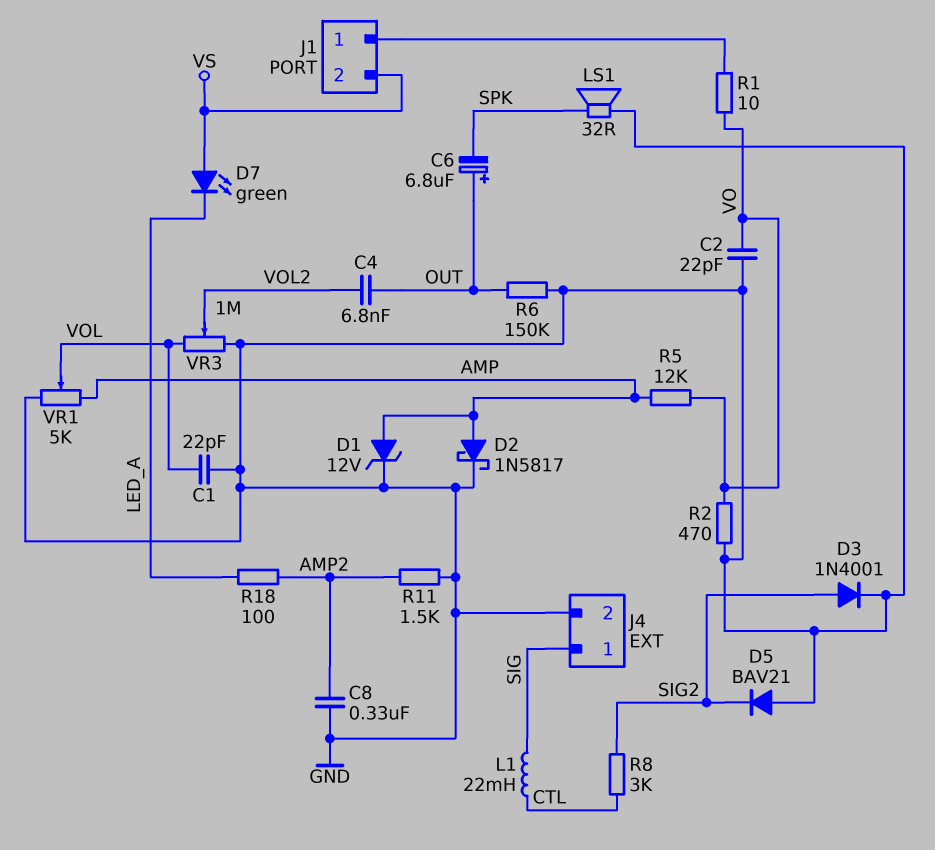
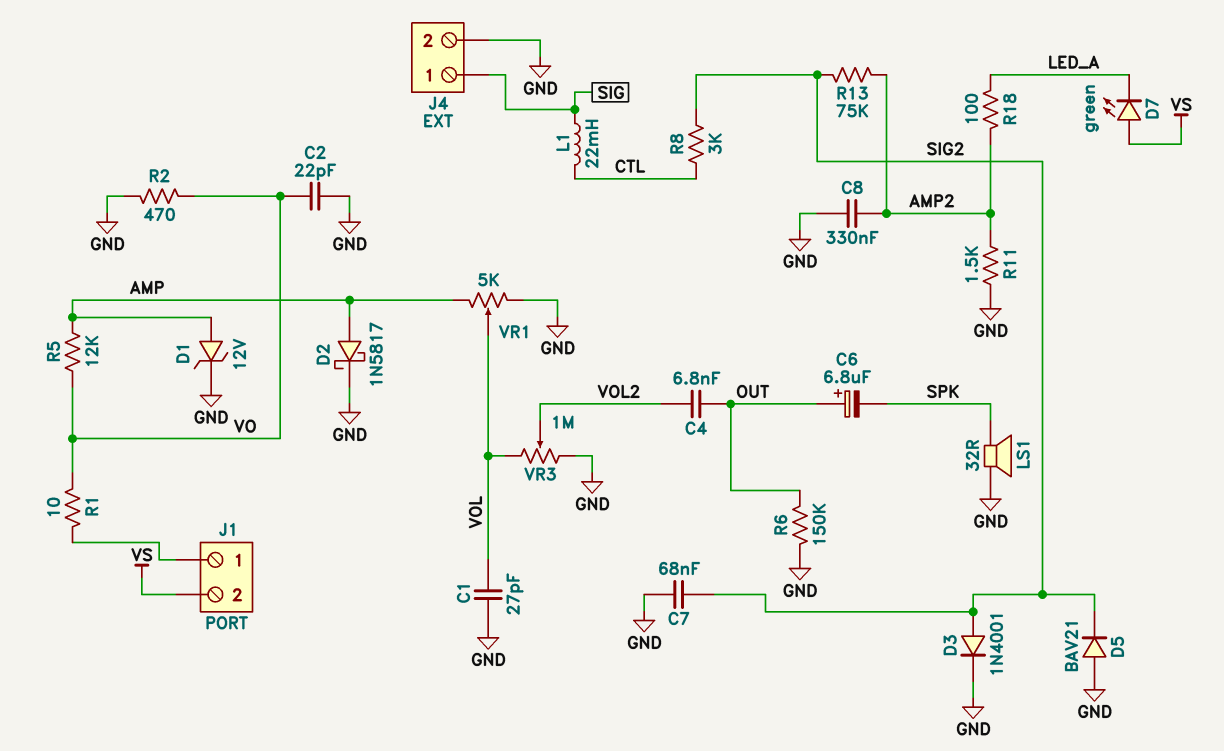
C1: 22pF (GND, VOL) -> 27pF (GND, VOL)
C7: none -> 68nF (GND, SIG2)
R13: none -> 75k (AMP2, SIG2)

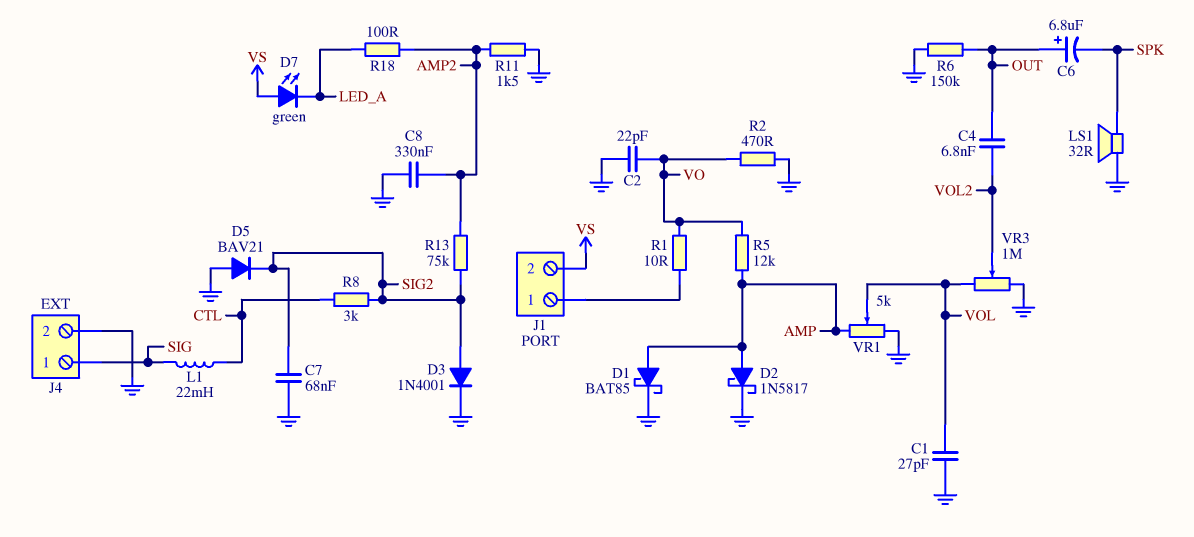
D1: zener 12V (A AMP, K GND) -> schottky BAT85 (A AMP, K GND)

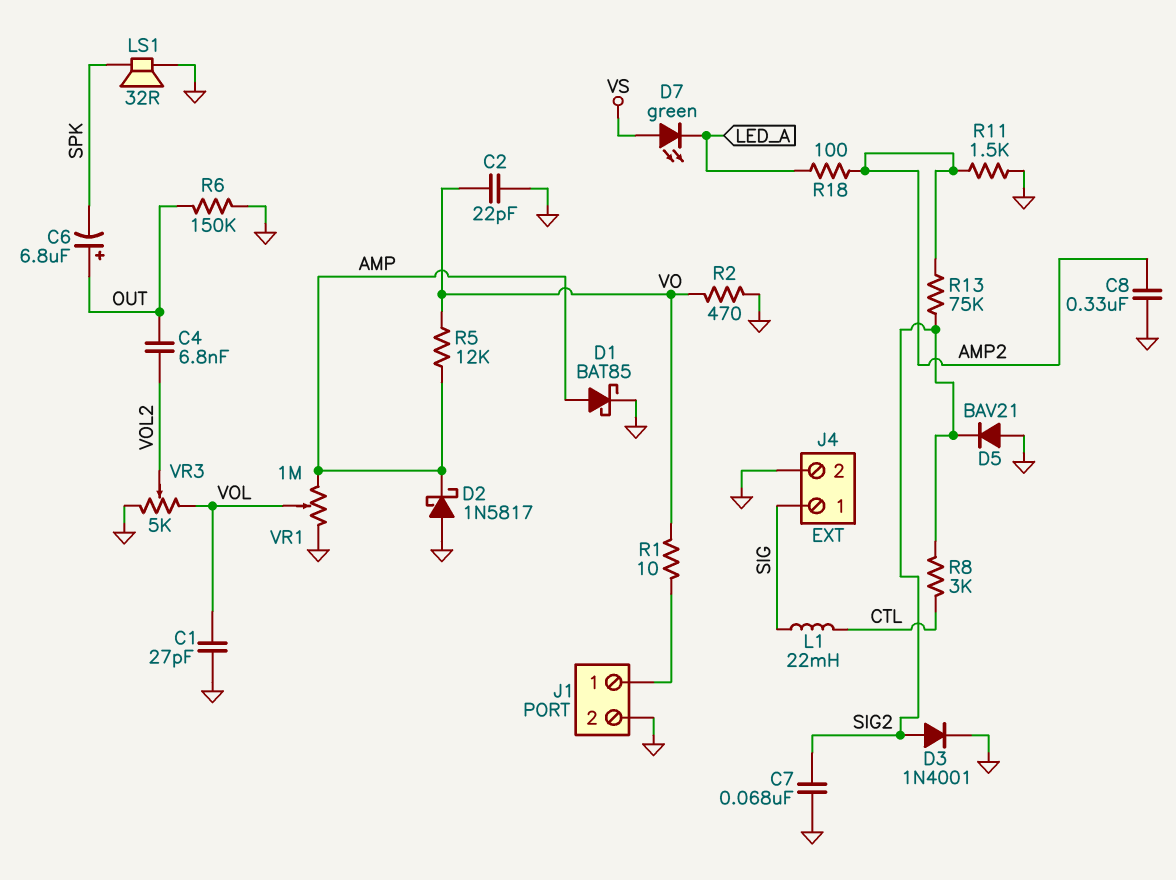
D2: schottky 1N5817 (A AMP, K GND) -> schottky 1N5817 (A GND, K AMP)
J1 pin 2: VS -> GND
VR1: 5k (AMP, GND, wiper VOL) -> 1M (AMP, GND, wiper VOL)
VR3: 1M (GND, VOL, wiper VOL2) -> 5k (GND, VOL, wiper VOL2)

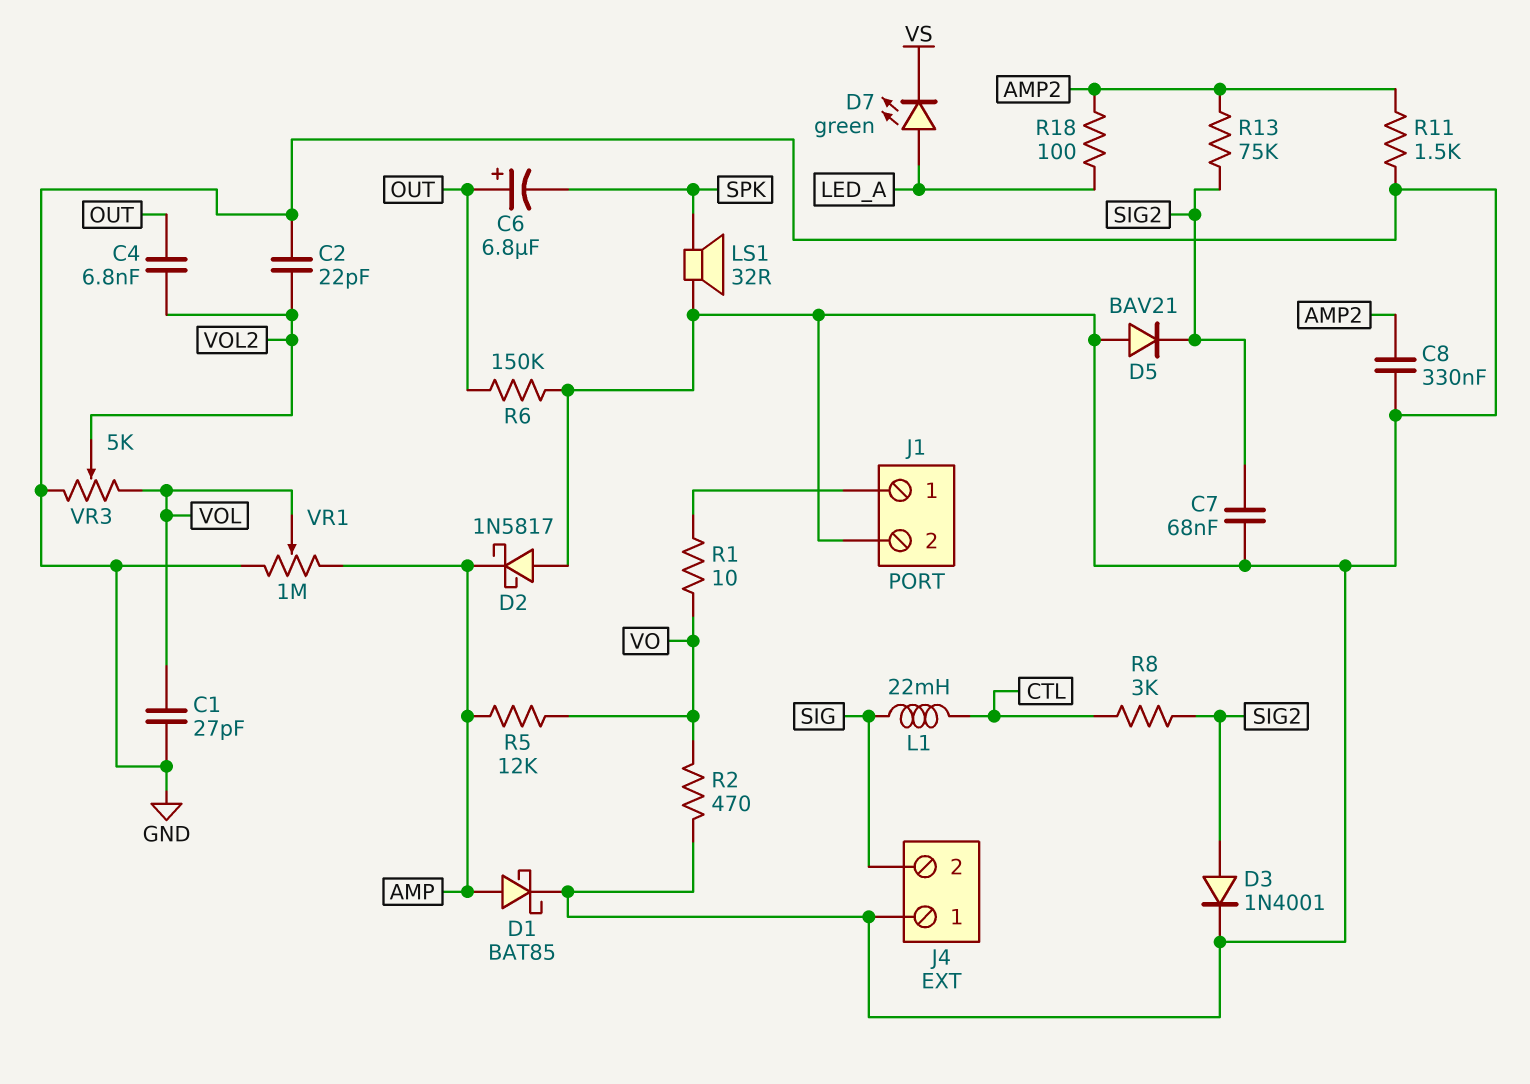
C2: 22pF (GND, VO) -> 22pF (GND, VOL2)
D7: LED green (A VS, K LED_A) -> LED green (A LED_A, K VS)
J4 pin 1: SIG -> GND
J4 pin 2: GND -> SIG

